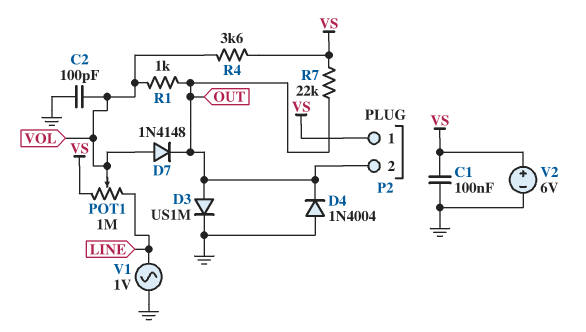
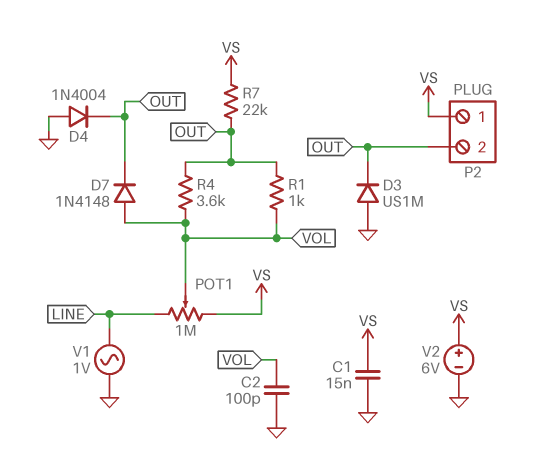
C1: 100nF (GND, VS) -> 15nF (GND, VS)
D3: diode US1M (A OUT, K GND) -> diode US1M (A GND, K OUT)
R4: 3.6k (VOL, VS) -> 3.6k (OUT, VOL)

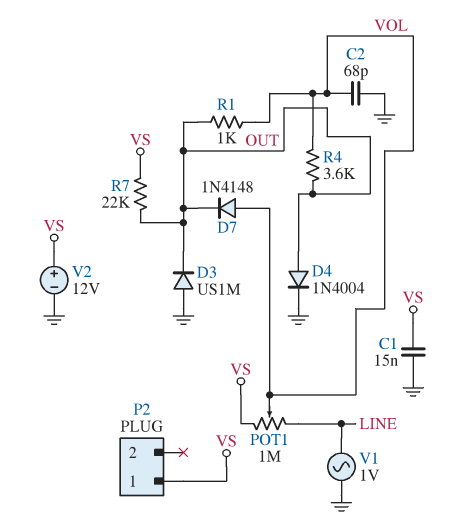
C2: 100pF (GND, VOL) -> 68pF (GND, VOL)
D4: diode 1N4004 (A GND, K OUT) -> diode 1N4004 (A OUT, K GND)
P2 pin 2: OUT -> none
V2: 6V (plus VS, minus GND) -> 12V (plus VS, minus GND)

